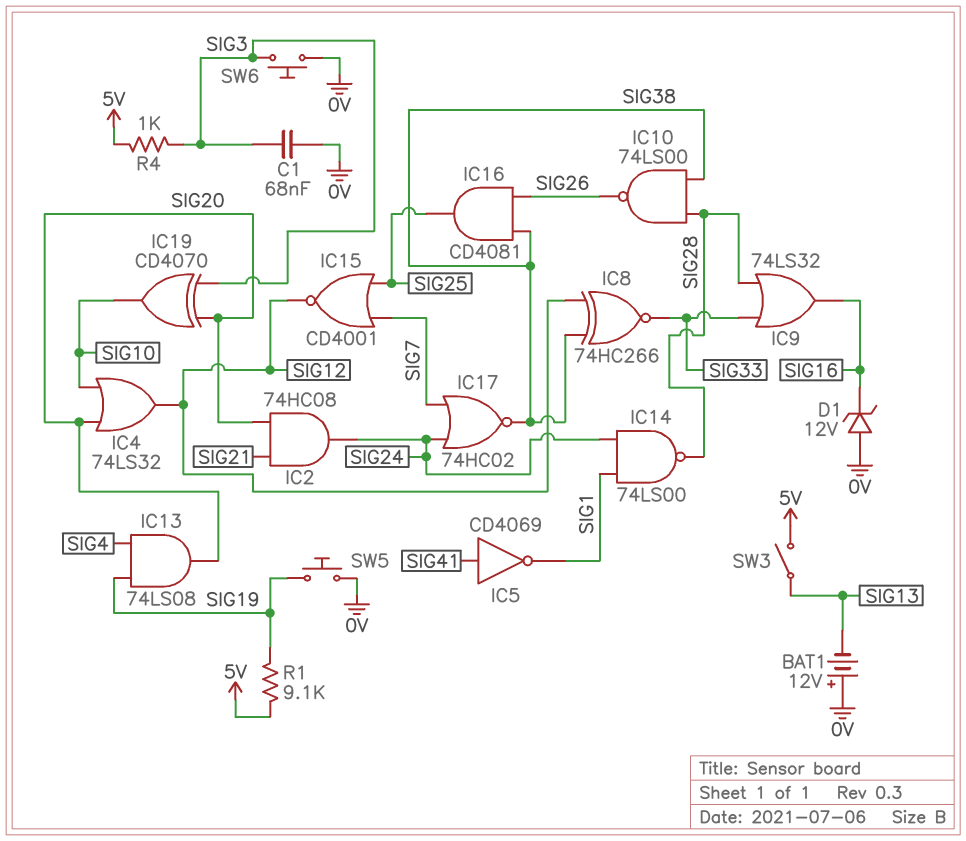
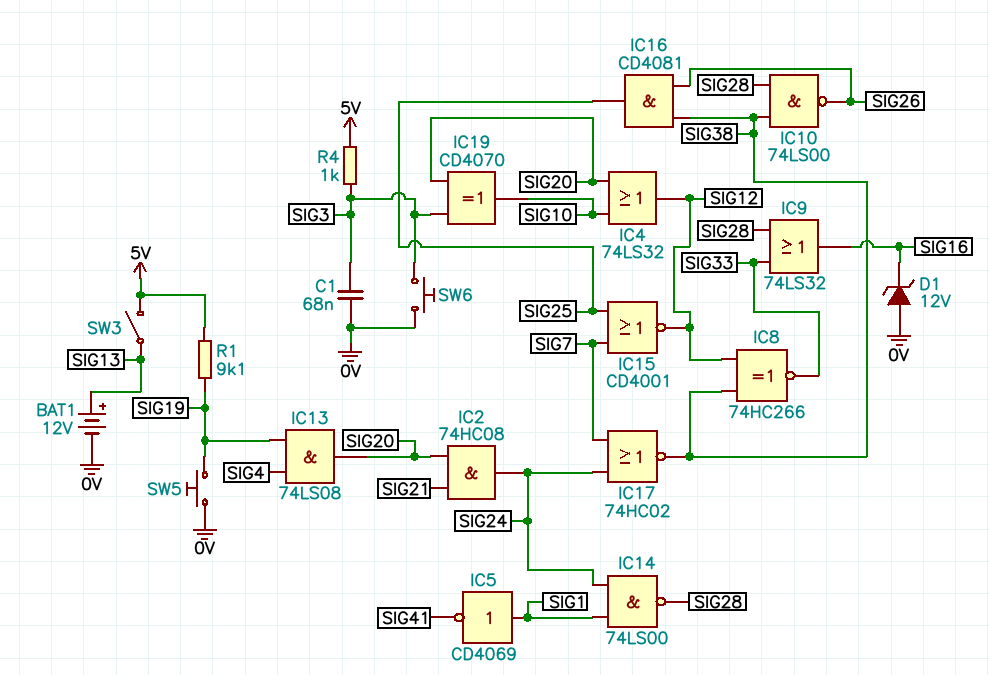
BAT1: 12V (plus 0V, minus SIG13) -> 12V (plus SIG13, minus 0V)
IC5: NOT CD4069 (in SIG41, out SIG1) -> NOT CD4069 (in SIG1, out SIG41)

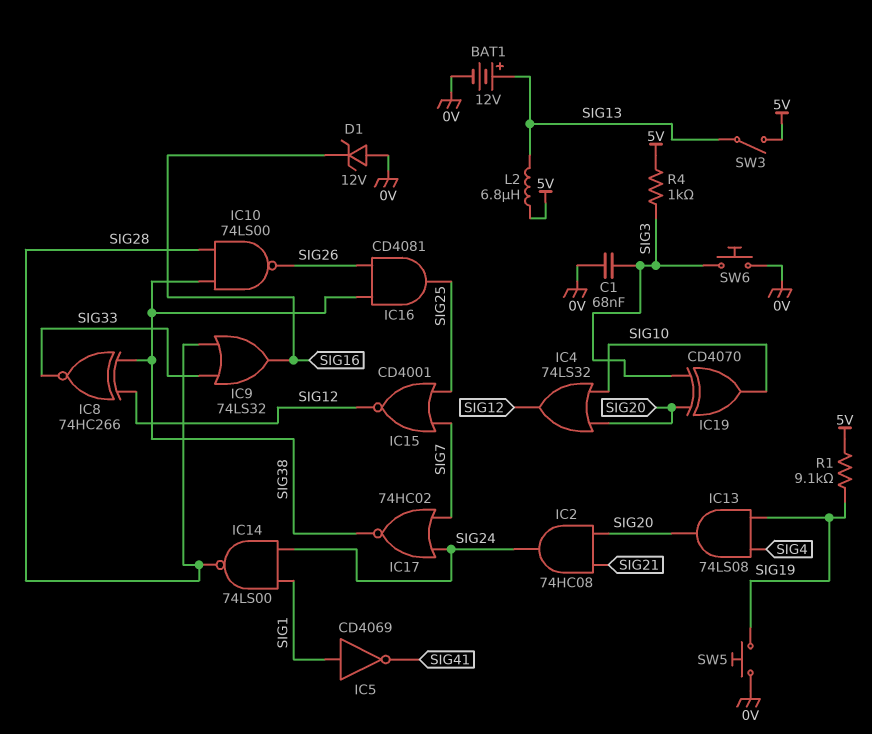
L2: none -> 6.8uH (5V, SIG13)

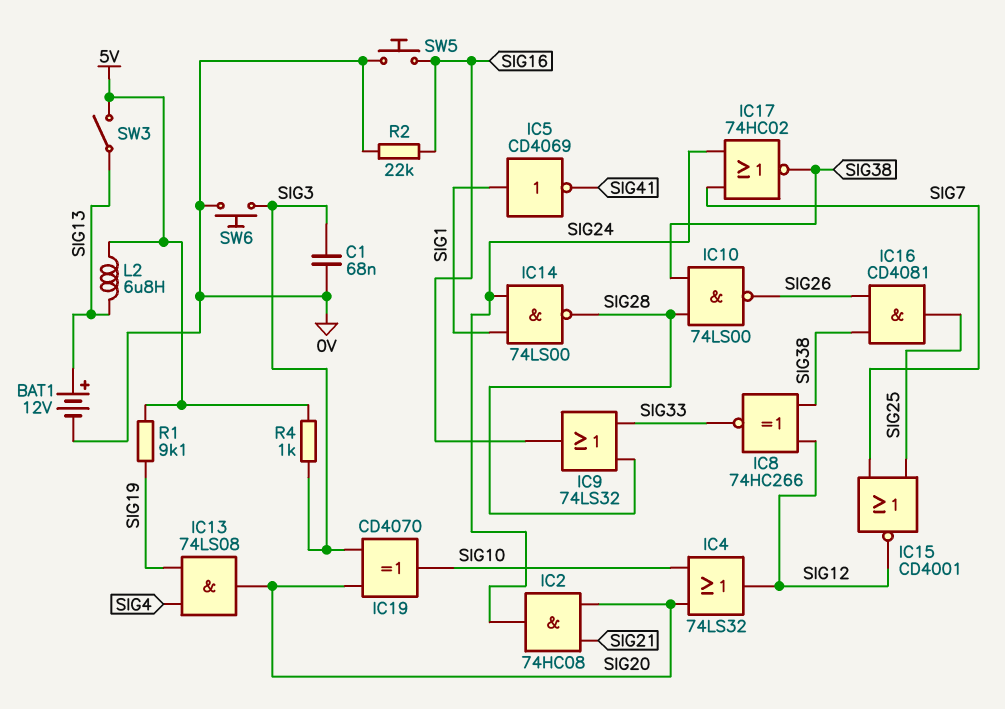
D1: zener 12V (A 0V, K SIG16) -> none
R2: none -> 22k (0V, SIG16)
SW5: button (0V, SIG19) -> button (0V, SIG16)

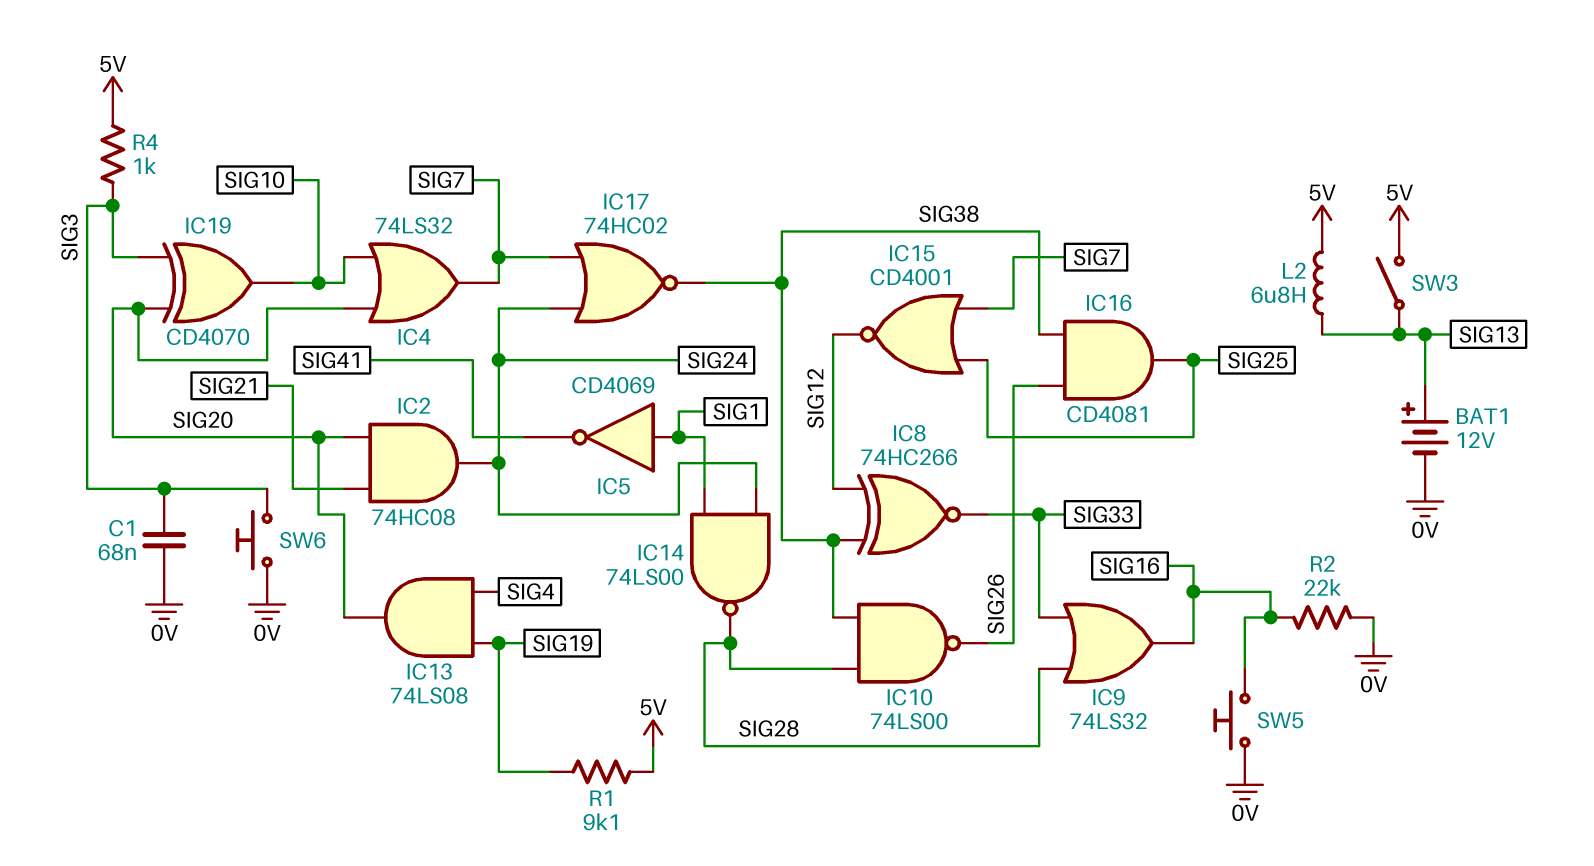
IC4: OR 74LS32 (in SIG10, in SIG20, out SIG12) -> OR 74LS32 (in SIG10, in SIG20, out SIG7)

